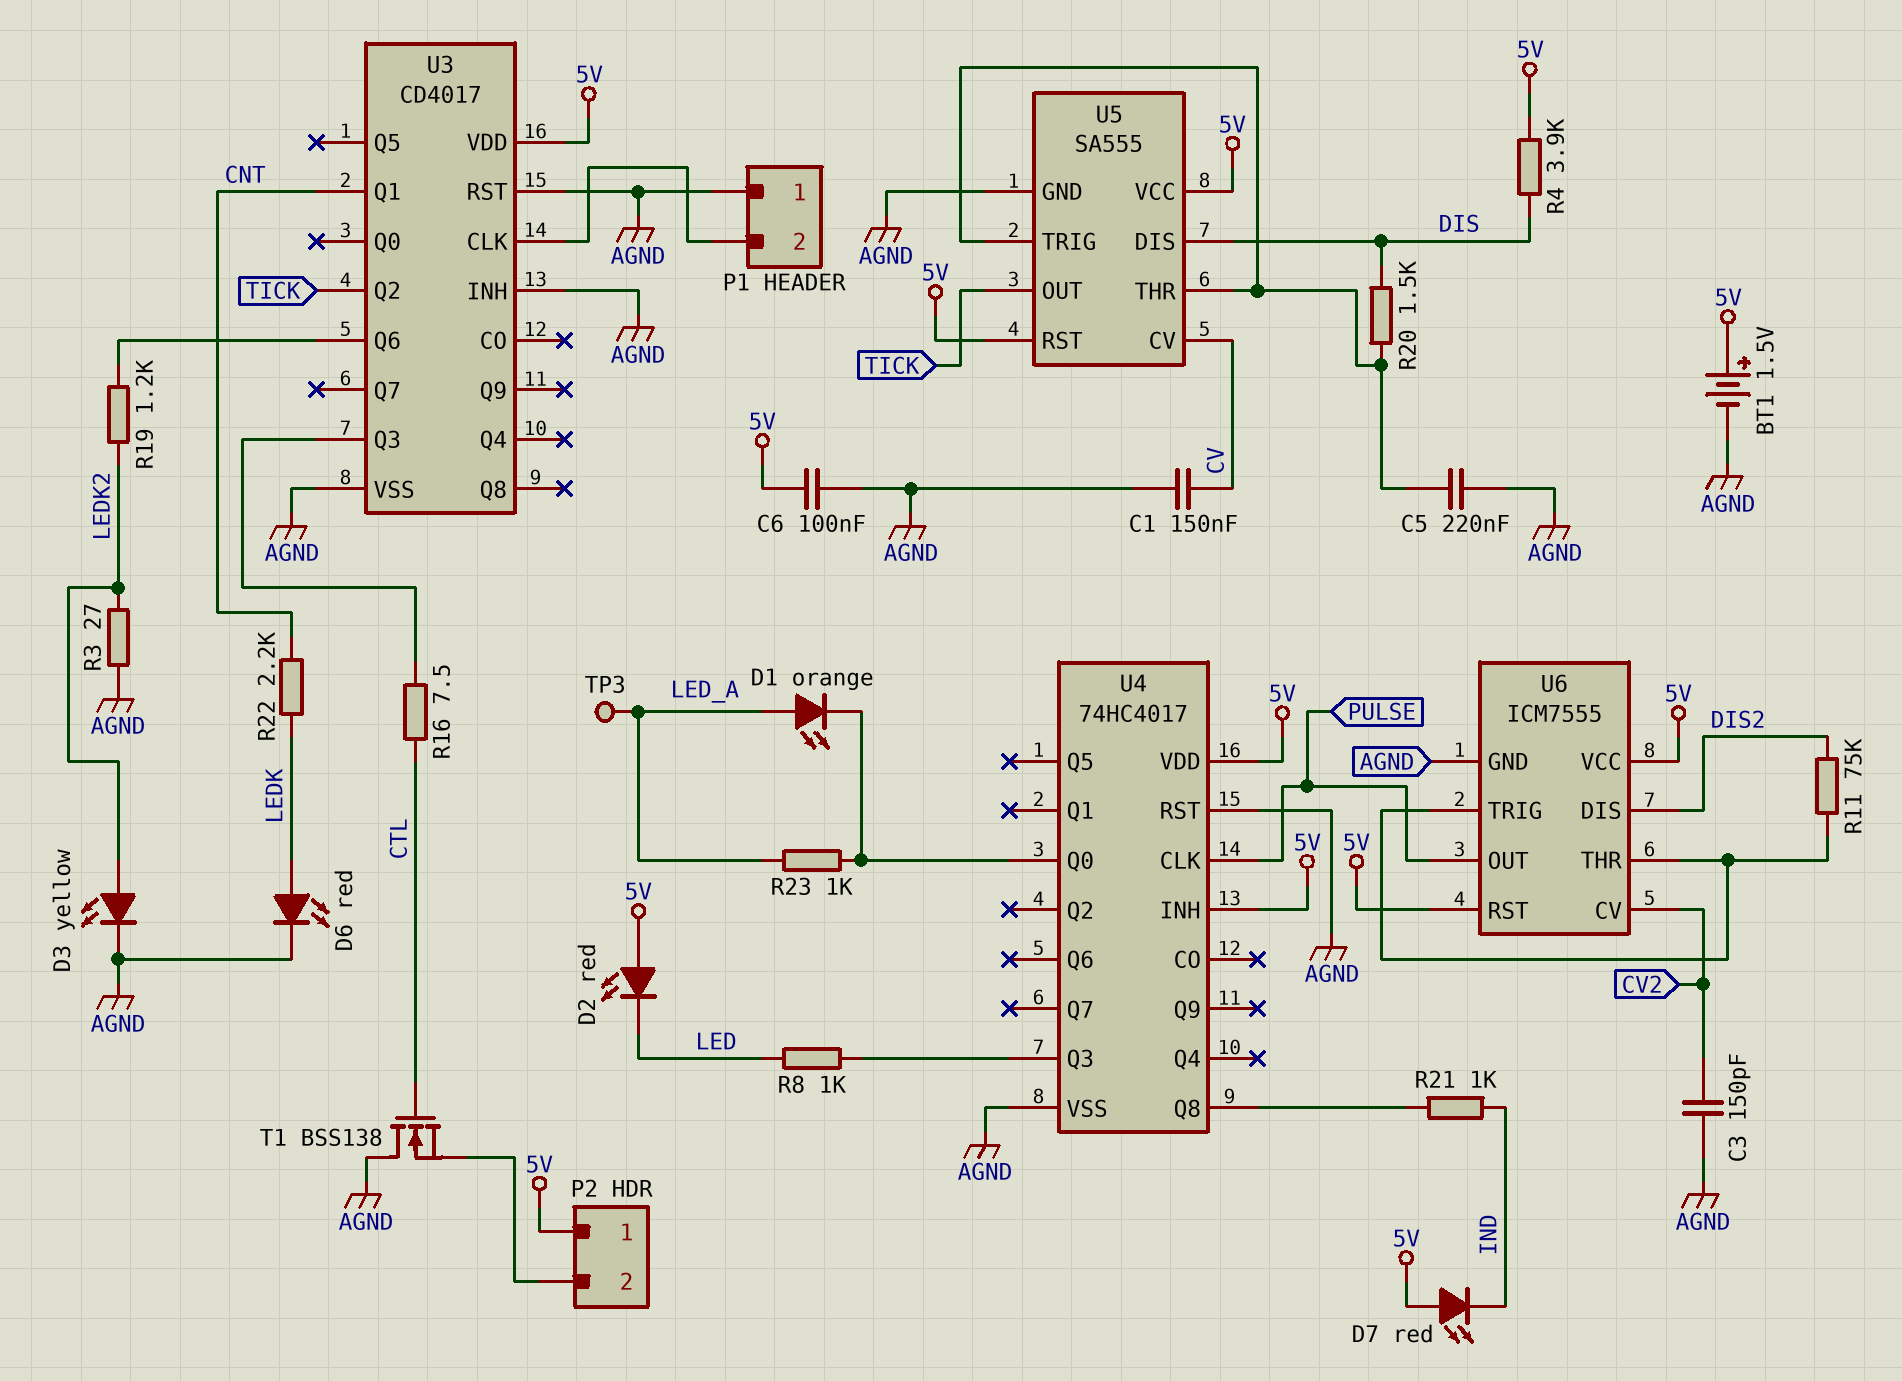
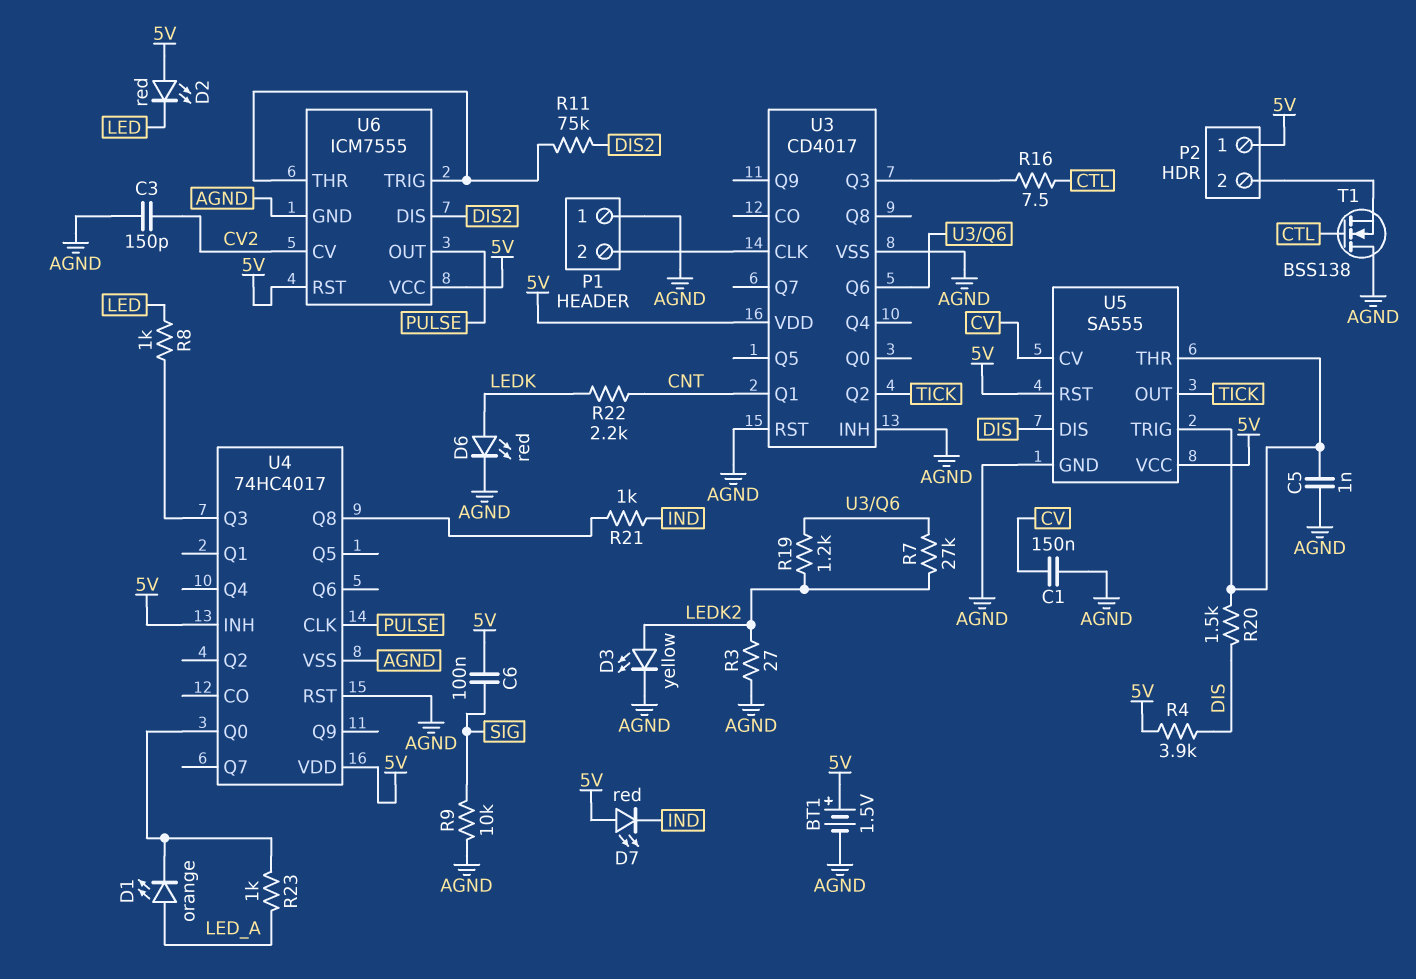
C5: 220nF (AGND, U5/THR) -> 1nF (AGND, U5/THR)
C6: 100nF (5V, AGND) -> 100nF (5V, SIG)
R7: none -> 27k (LEDK2, U3/Q6)
R9: none -> 10k (AGND, SIG)
TP3: test point (LED_A) -> none

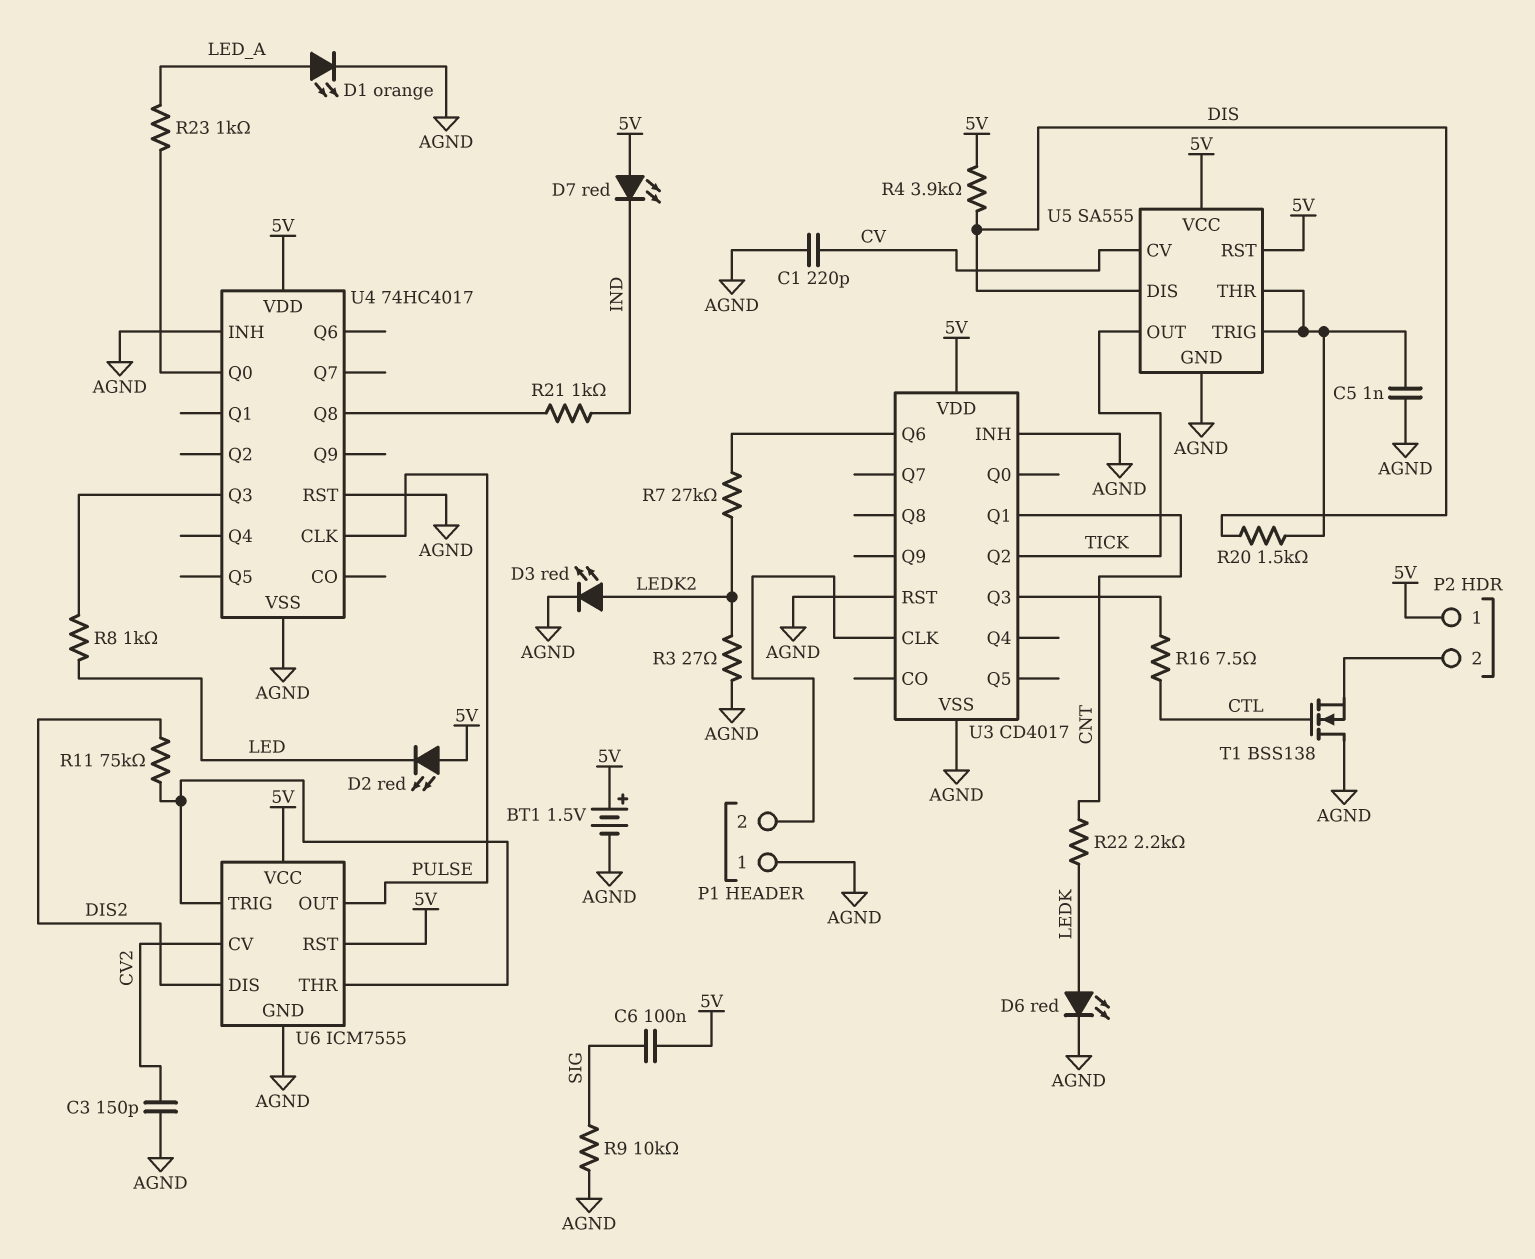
C1: 150nF (AGND, CV) -> 220pF (AGND, CV)
D1: LED orange (A LED_A, K U4/Q0) -> LED orange (A LED_A, K AGND)
D3: LED yellow (A LEDK2, K AGND) -> LED red (A LEDK2, K AGND)
R19: 1.2k (LEDK2, U3/Q6) -> none
U4 pin INH: 5V -> AGND

